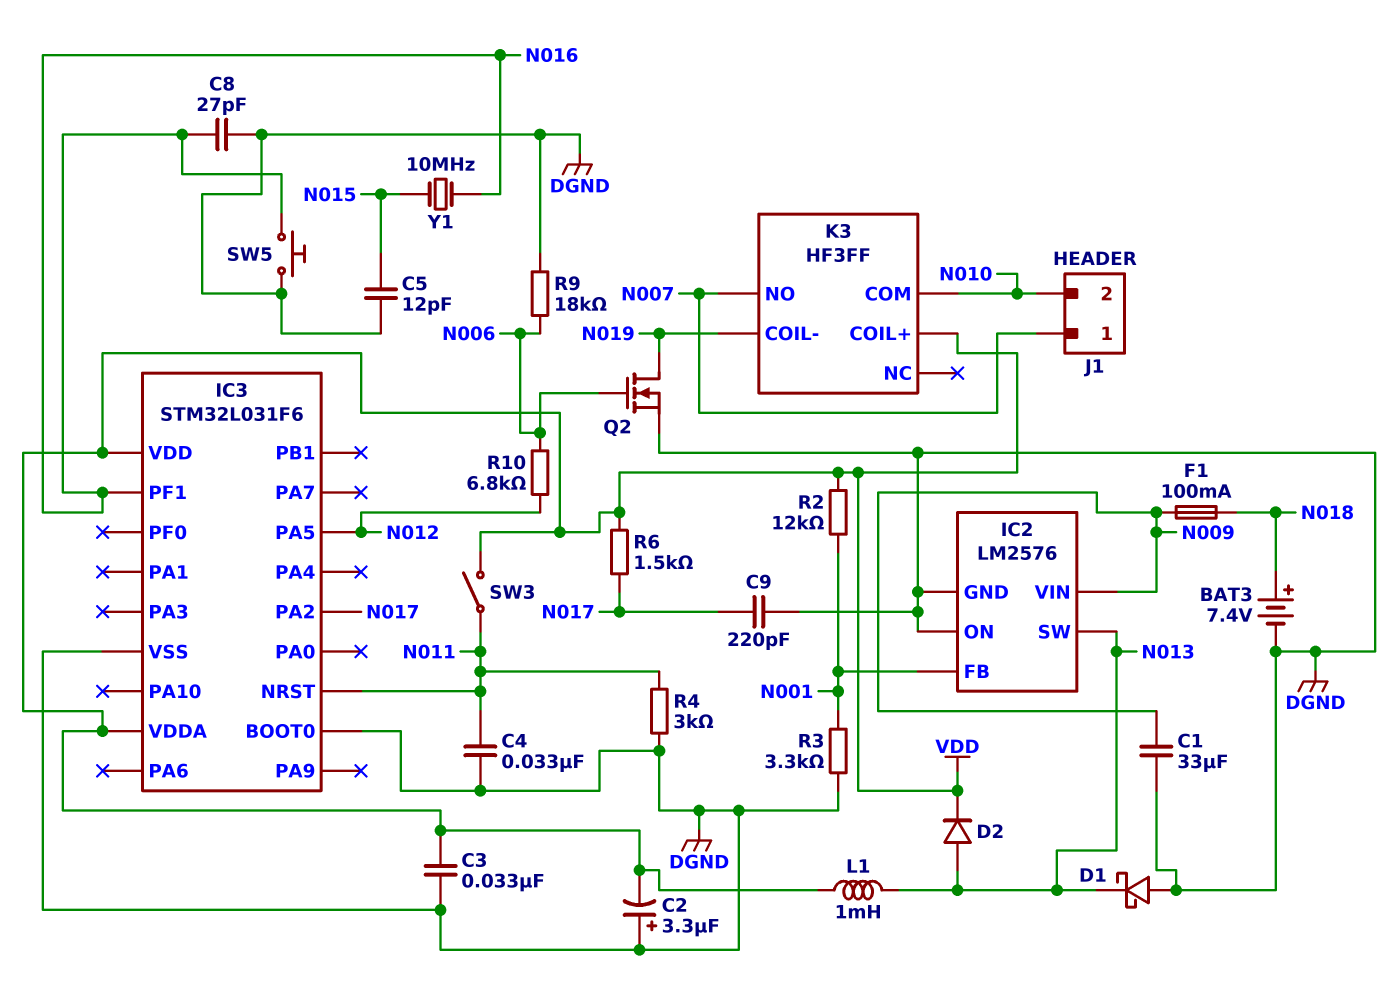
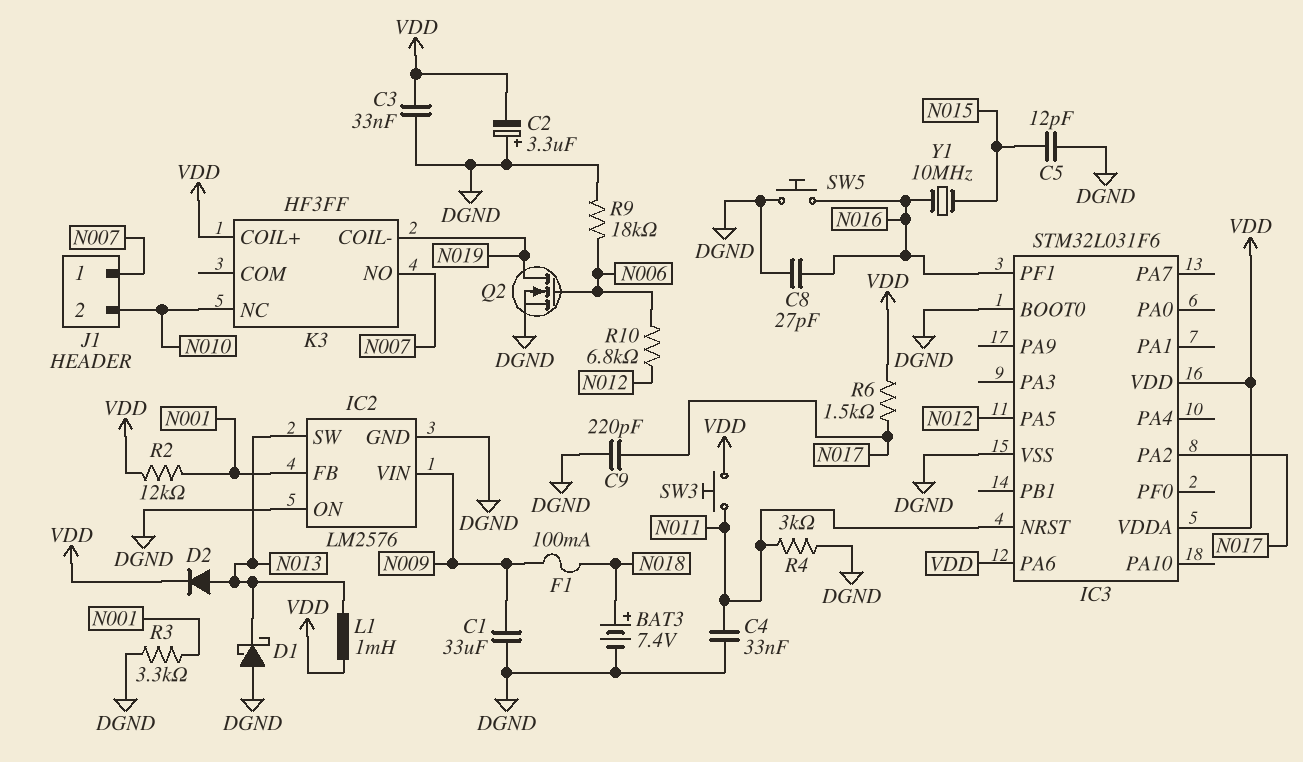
IC3 pin PA6: none -> VDD
K3 pin COM: N010 -> none
K3 pin NC: none -> N010
SW3: switch (N011, VDD) -> button (N011, VDD)

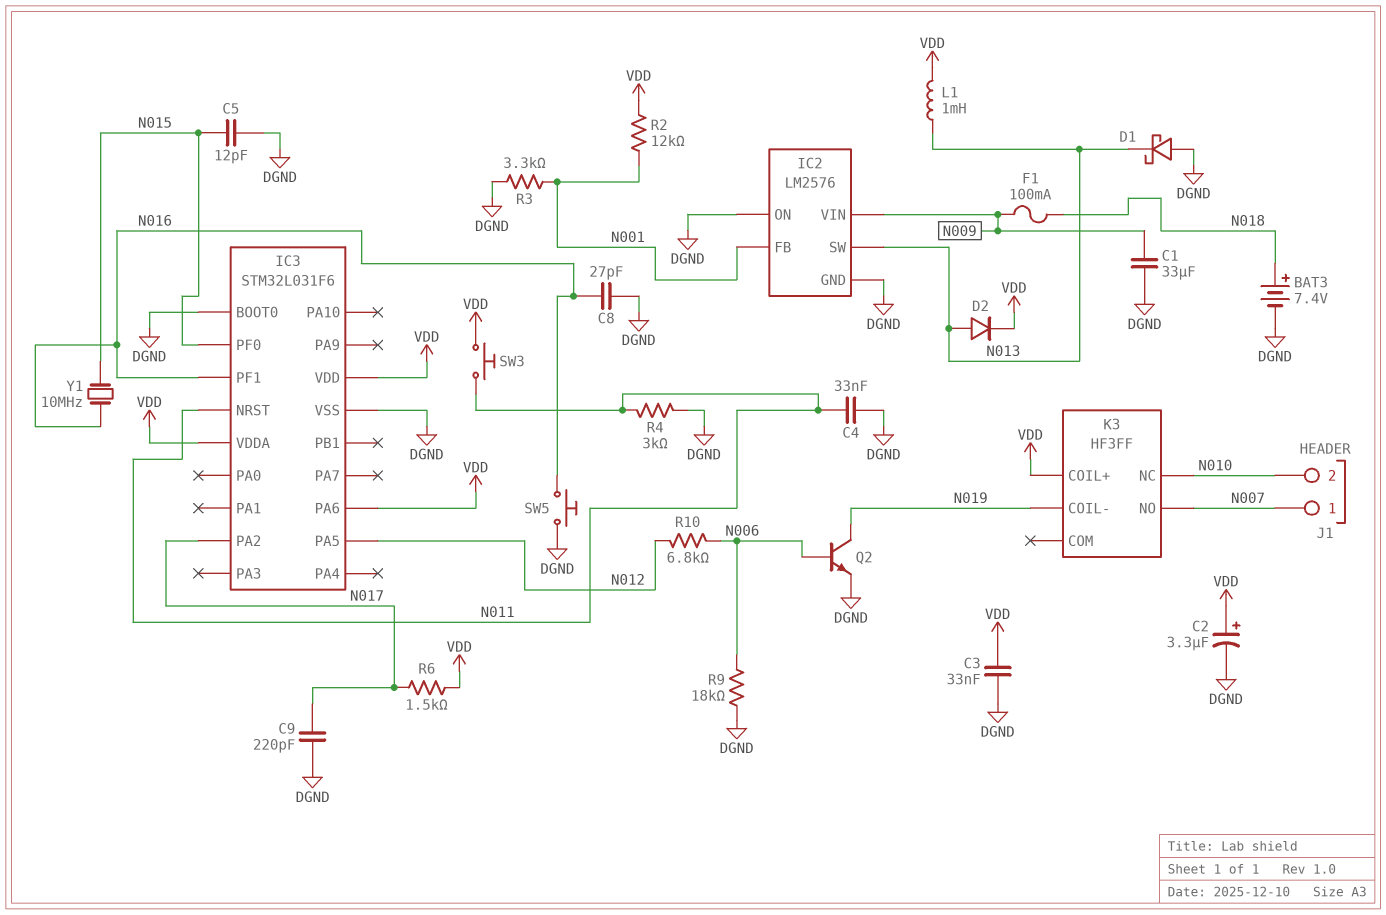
C2: 3.3uF (plus DGND, minus VDD) -> 3.3uF (plus VDD, minus DGND)
IC3 pin PF0: none -> N015
Q2: NMOS (G N006, D N019, S DGND) -> NPN (B N006, C N019, E DGND)

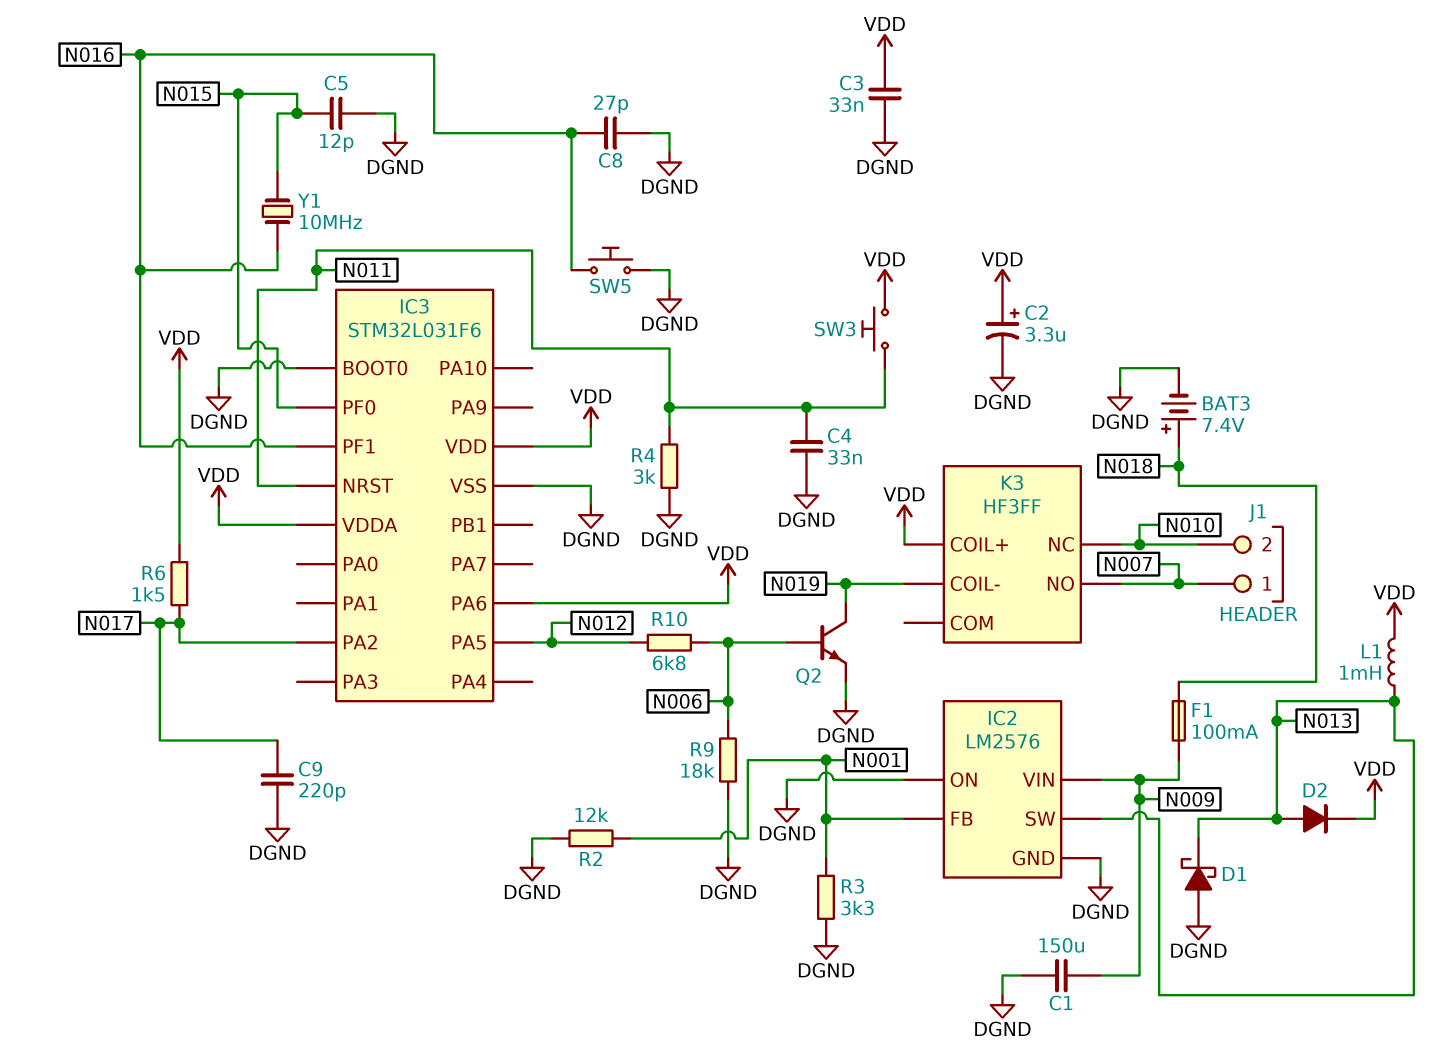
C1: 33uF (DGND, N009) -> 150uF (DGND, N009)
R2: 12k (N001, VDD) -> 12k (DGND, N001)

